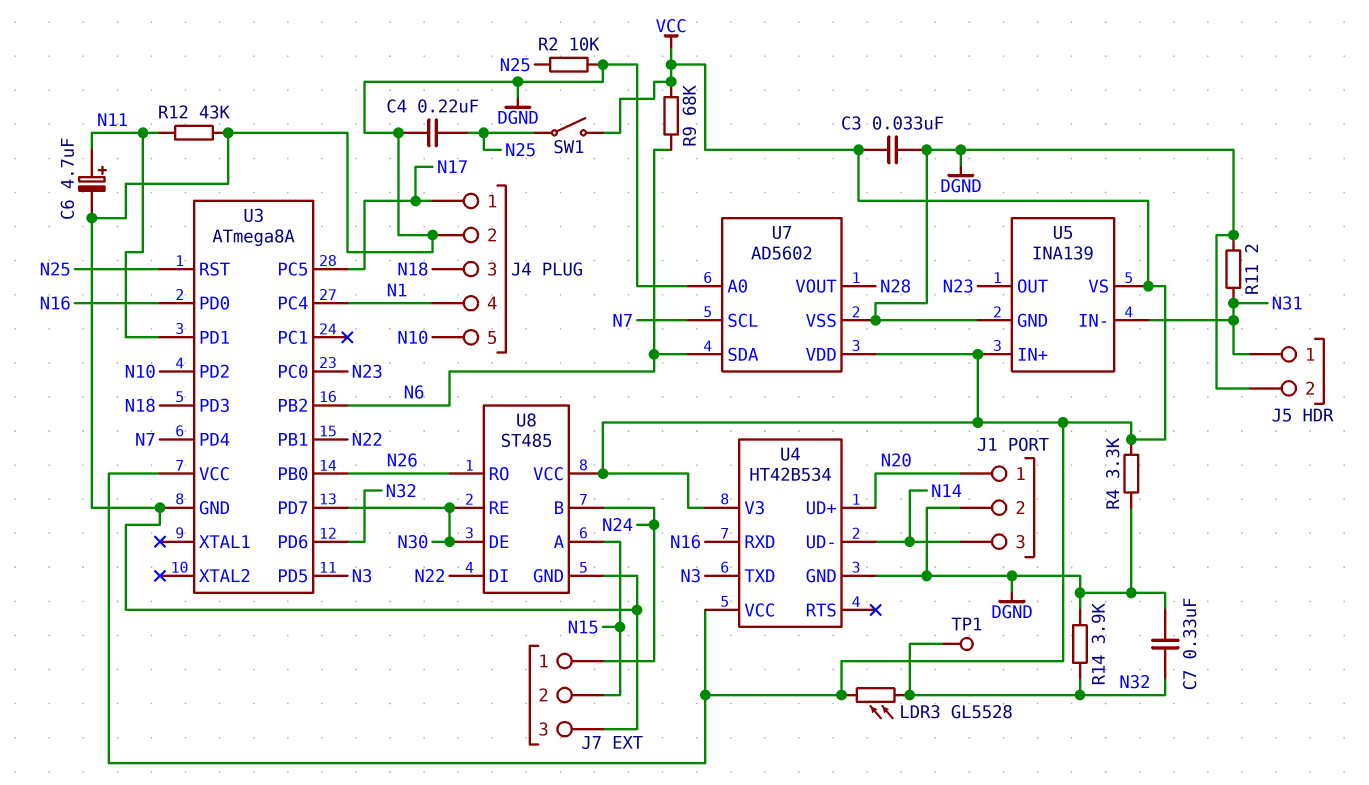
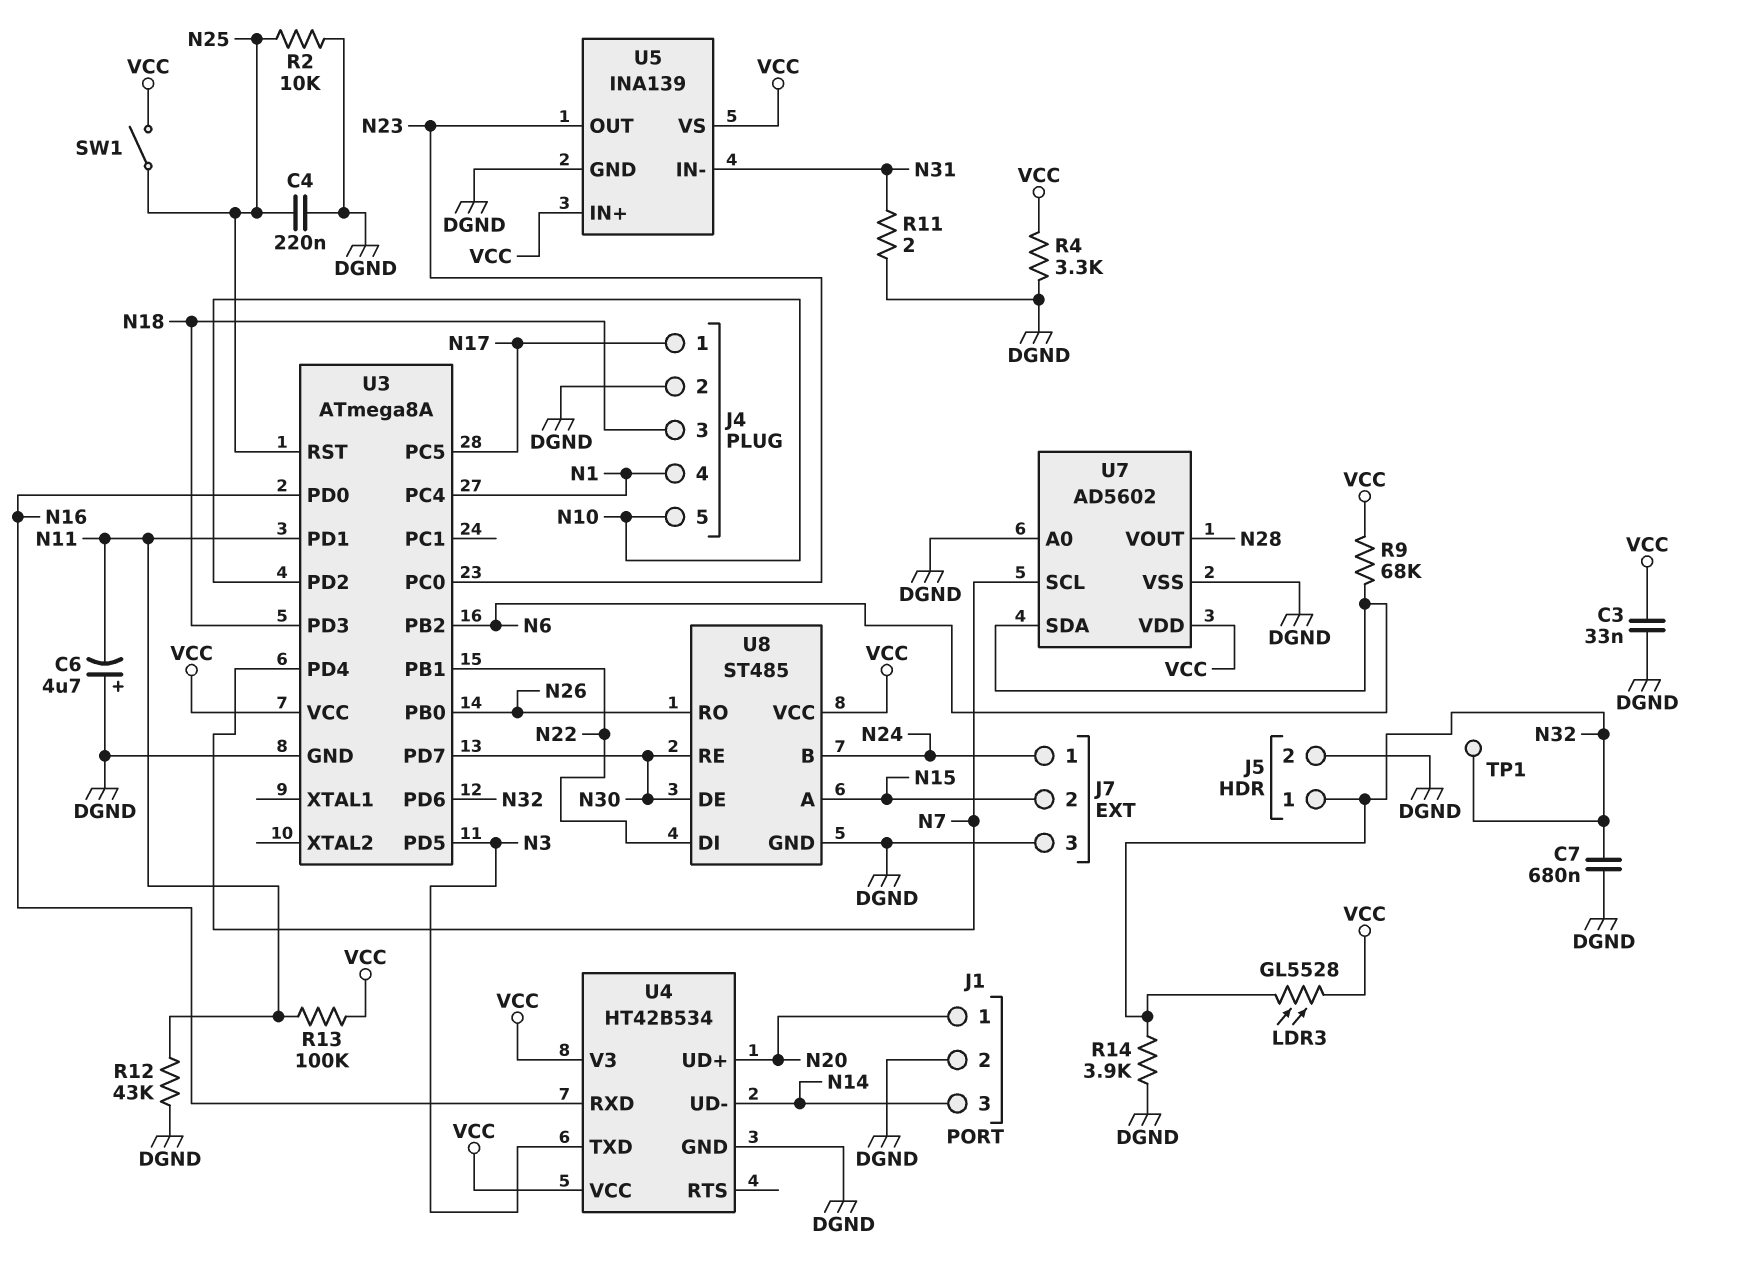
C6: 4.7uF (plus N11, minus DGND) -> 4.7uF (plus DGND, minus N11)
C7: 330nF (DGND, N32) -> 680nF (DGND, N32)
J5 pin 1: N31 -> N32
R13: none -> 100k (N11, VCC)

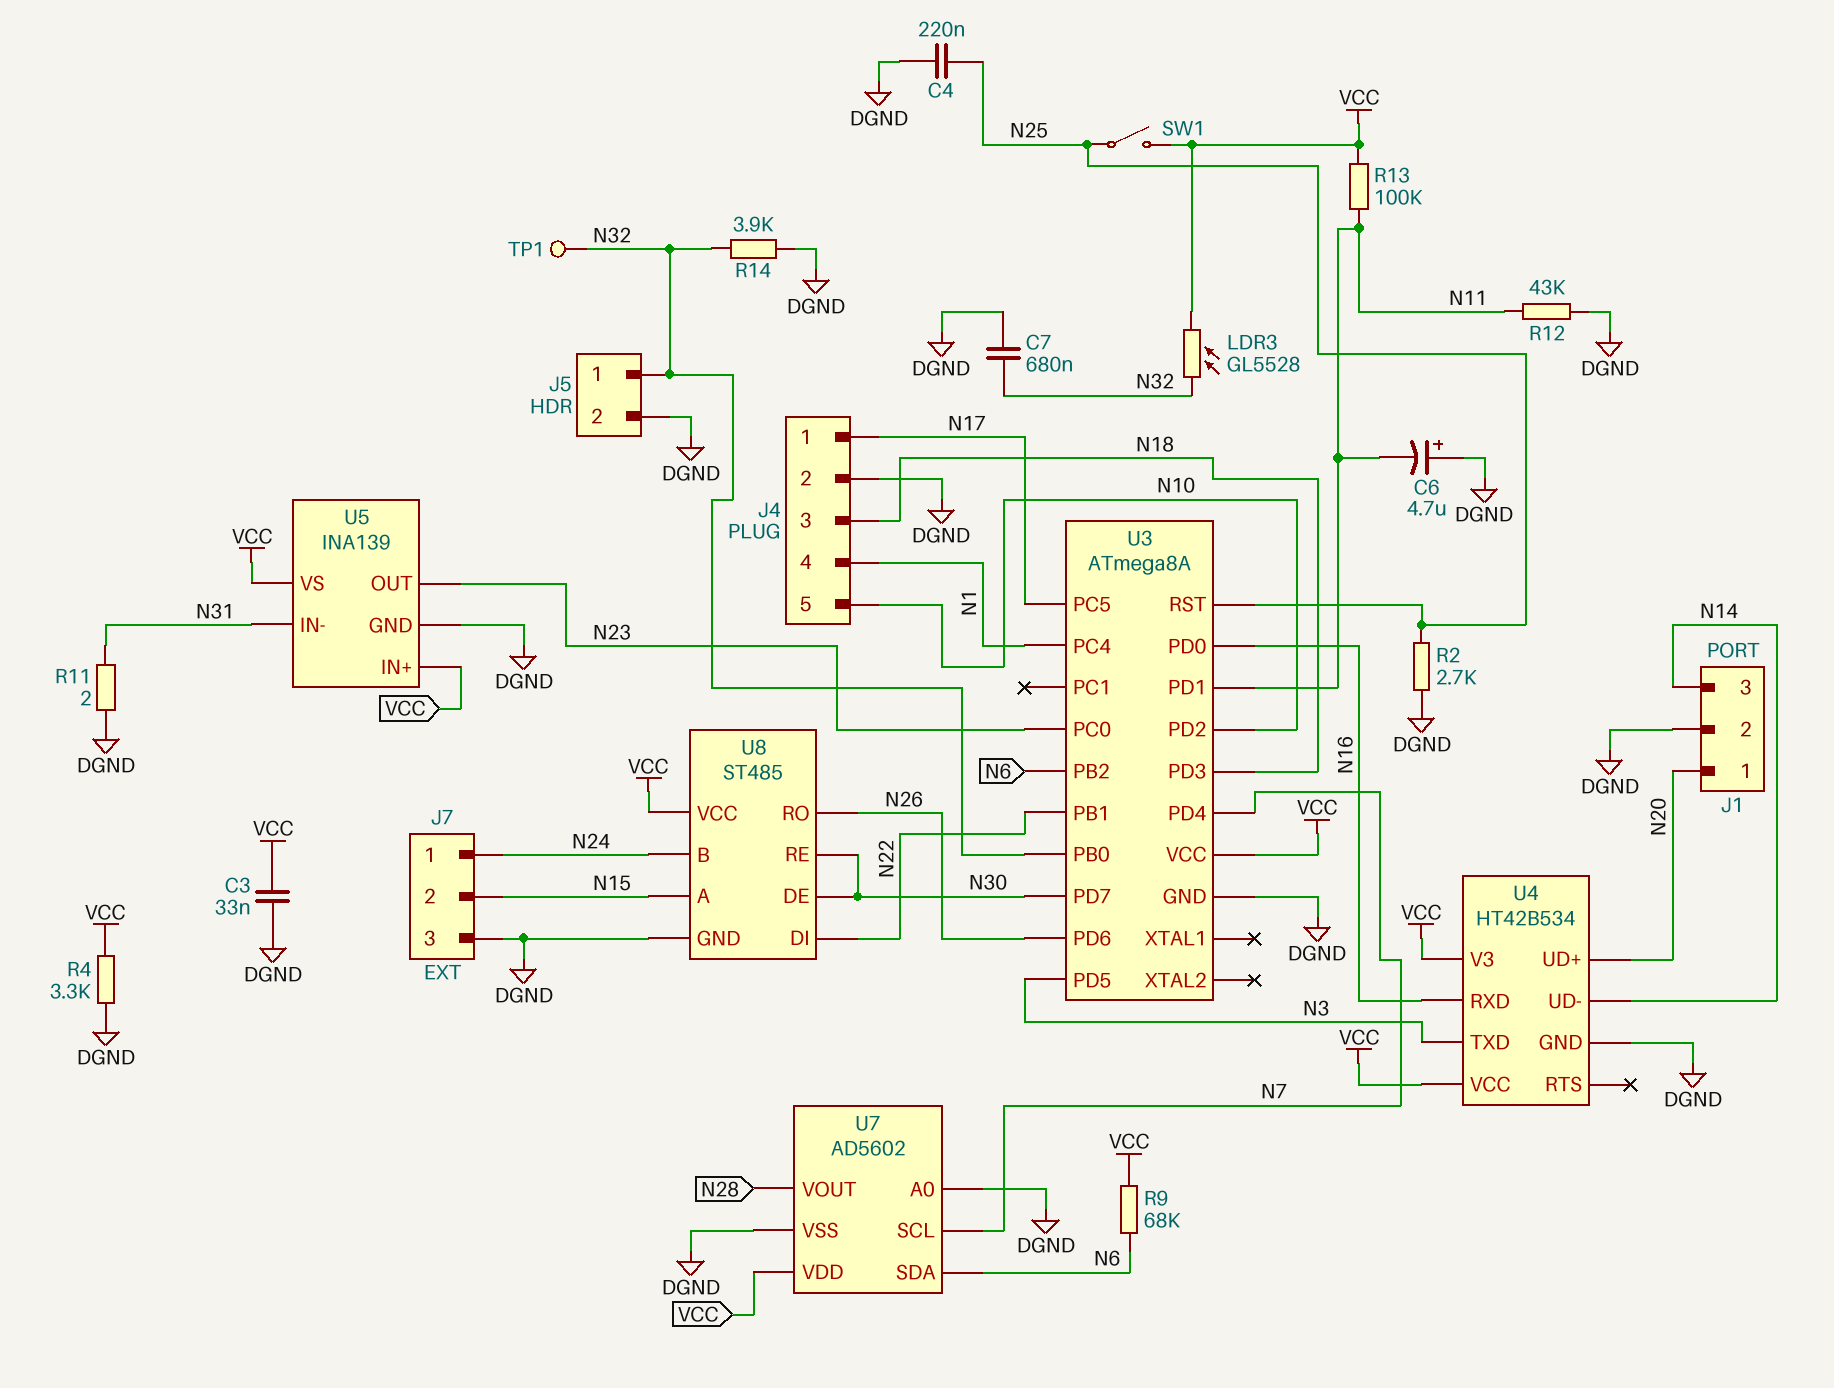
R2: 10k (DGND, N25) -> 2.7k (DGND, N25)
U3 pin PB0: N26 -> N32
U3 pin PD6: N32 -> N26

